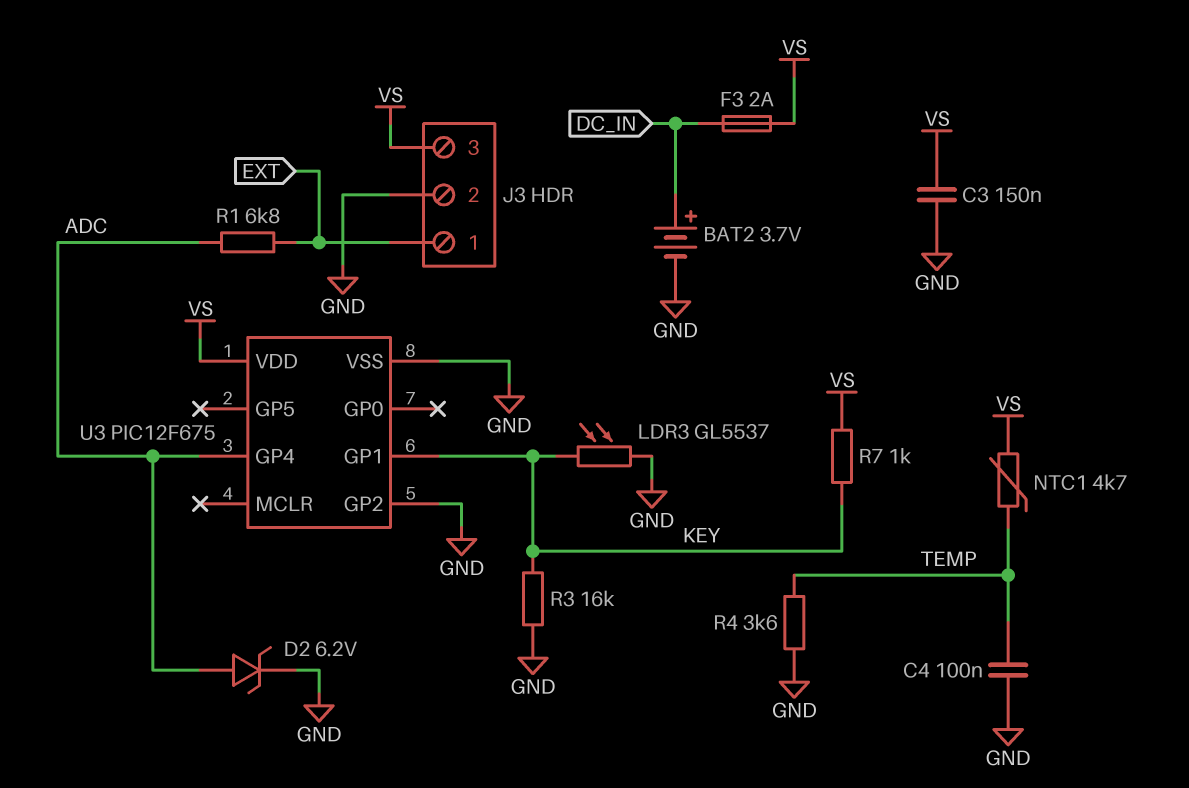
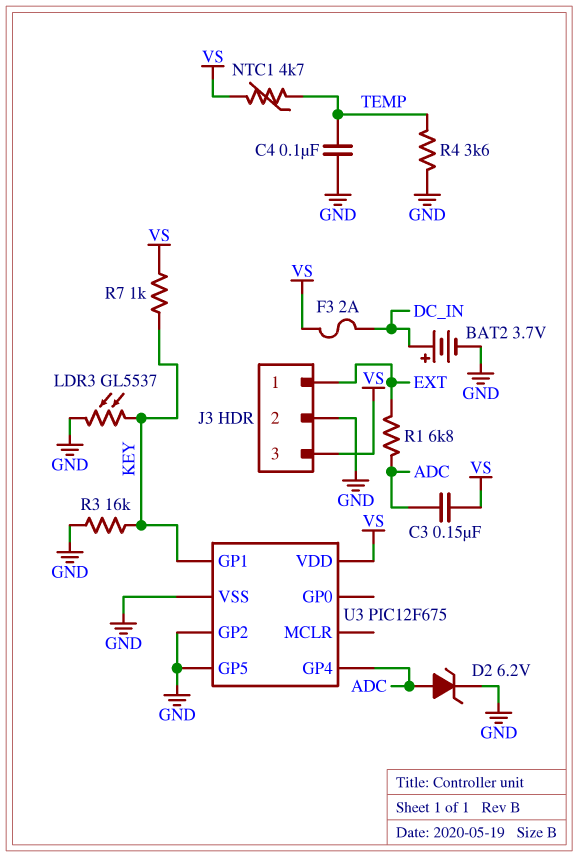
C3: 150nF (GND, VS) -> 150nF (ADC, VS)
U3 pin GP5: none -> GND

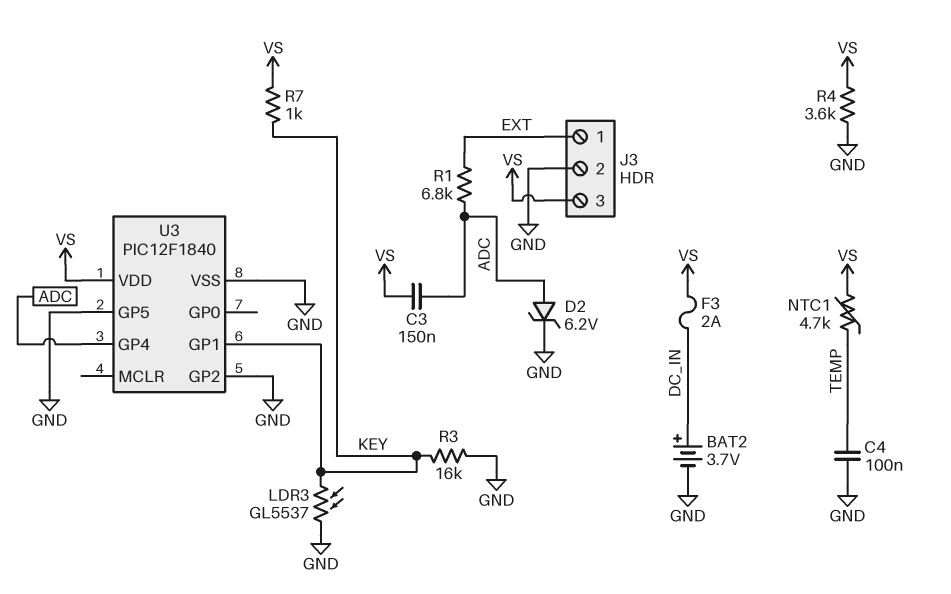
R4: 3.6k (GND, TEMP) -> 3.6k (GND, VS)
U3: PIC12F675 -> PIC12F1840

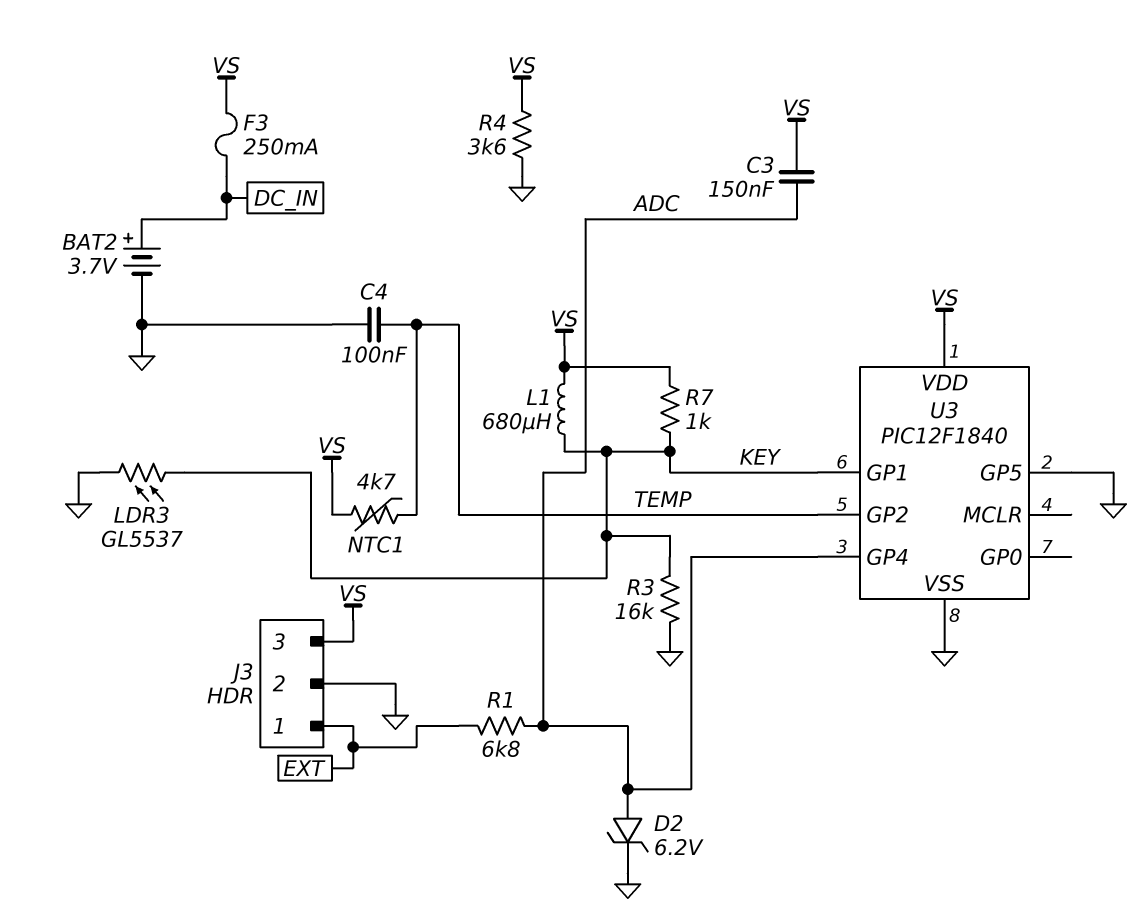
F3: 2A (DC_IN, VS) -> 250mA (DC_IN, VS)
L1: none -> 680uH (KEY, VS)
U3 pin GP2: GND -> TEMP

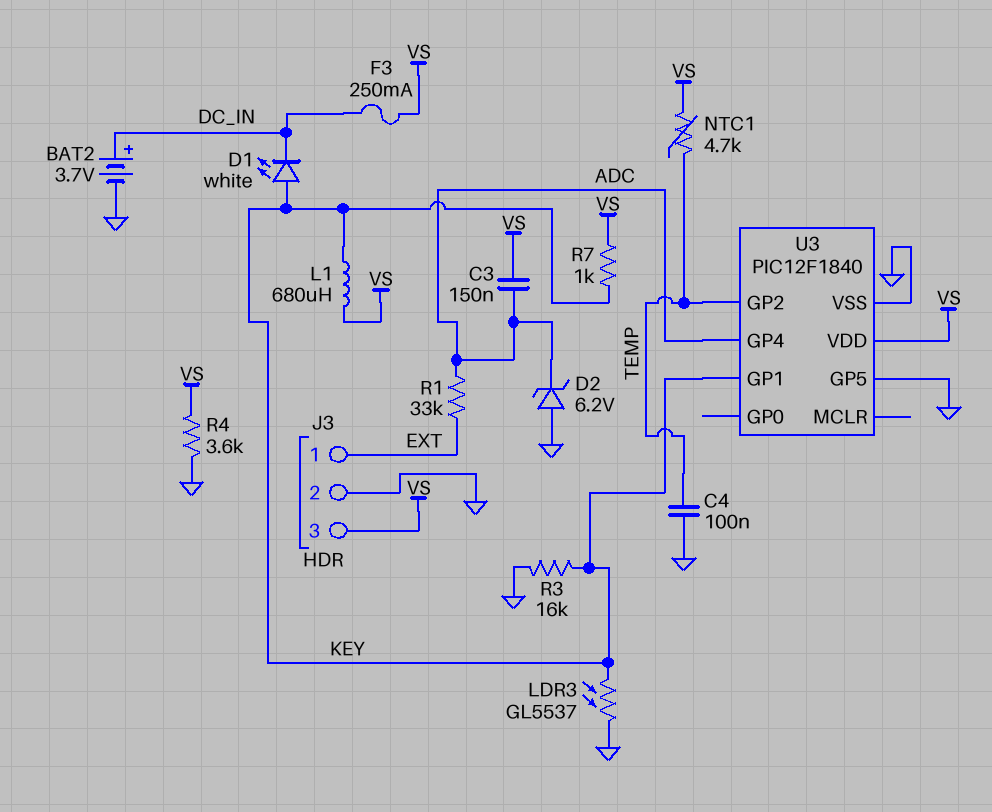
D1: none -> LED white (A KEY, K DC_IN)
D2: zener 6.2V (A ADC, K GND) -> zener 6.2V (A GND, K ADC)
R1: 6.8k (ADC, EXT) -> 33k (ADC, EXT)

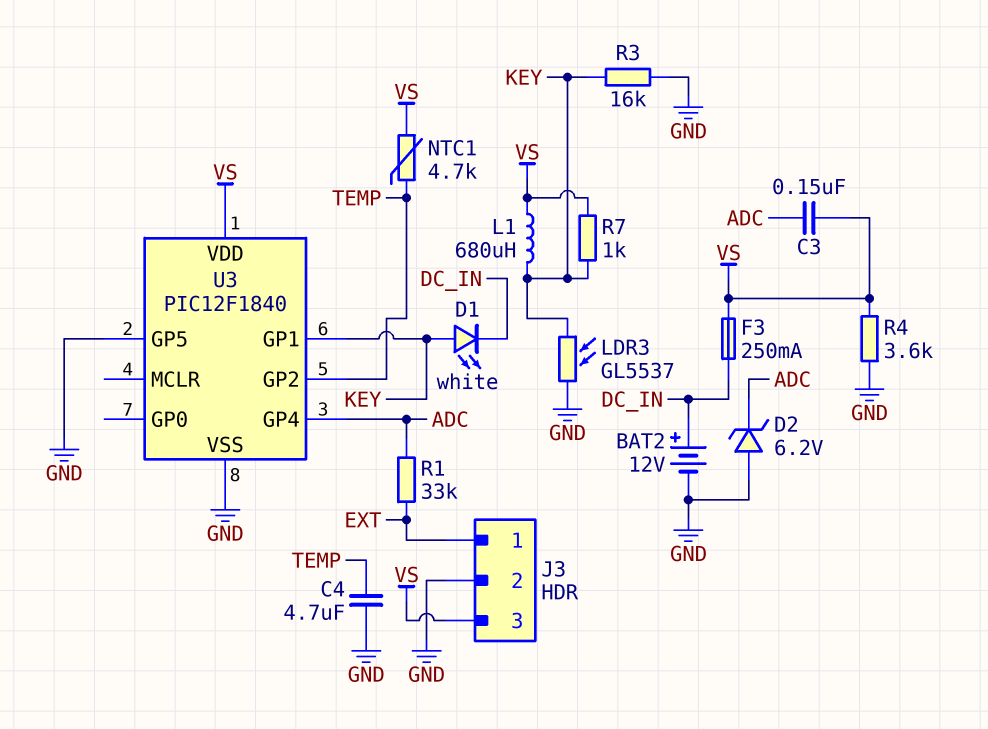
BAT2: 3.7V (plus DC_IN, minus GND) -> 12V (plus DC_IN, minus GND)
C4: 100nF (GND, TEMP) -> 4.7uF (GND, TEMP)

